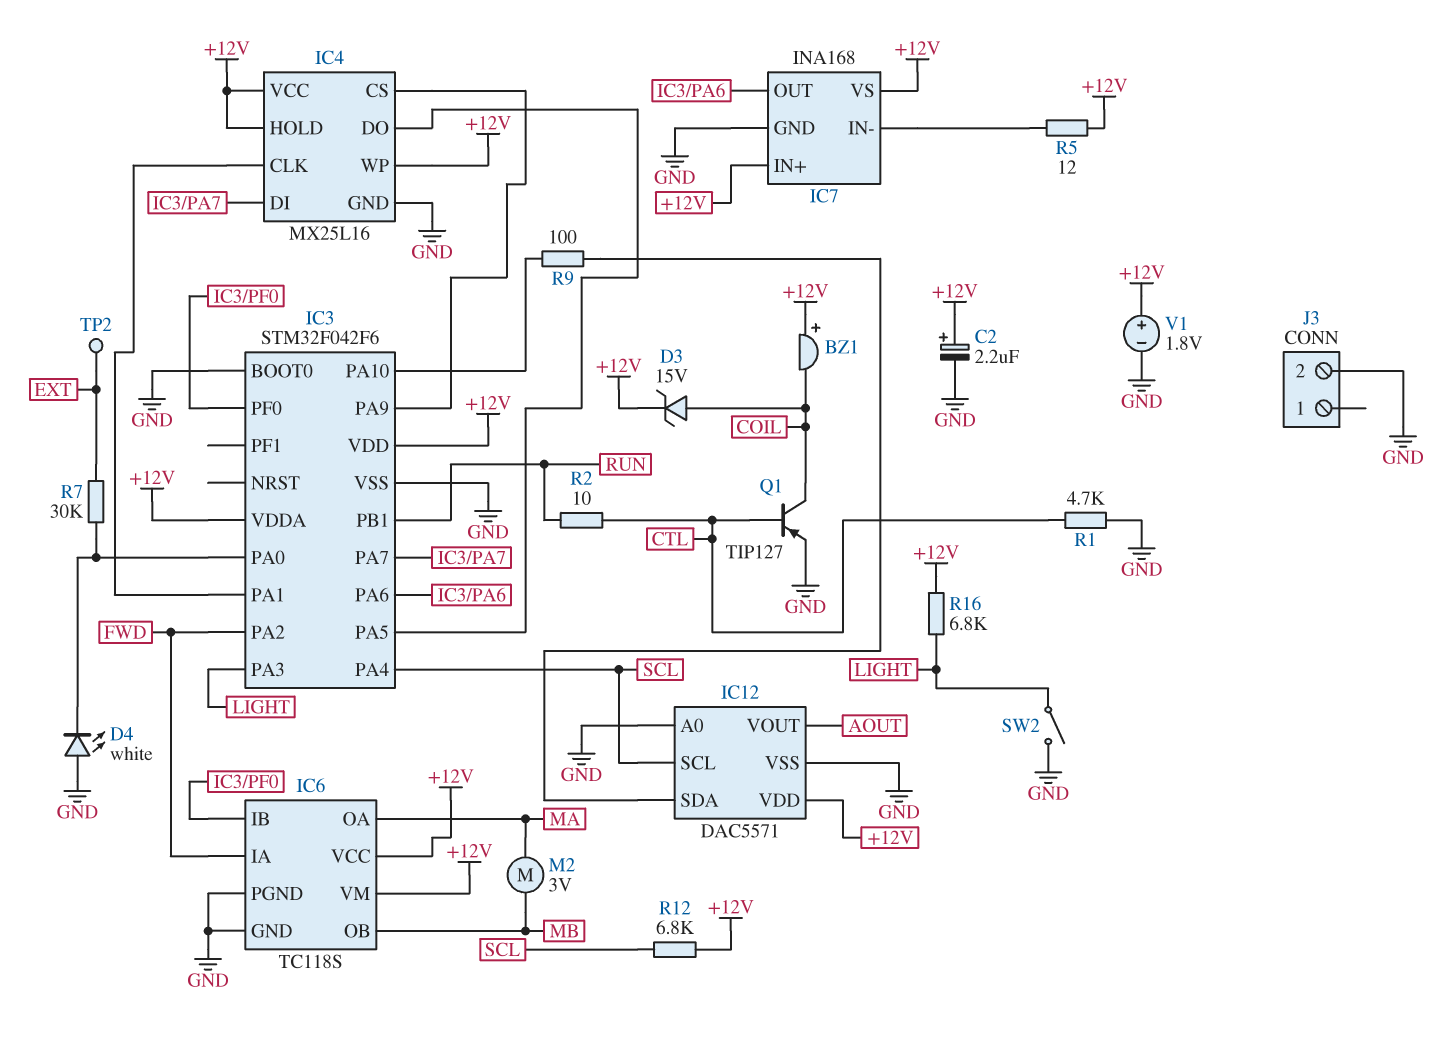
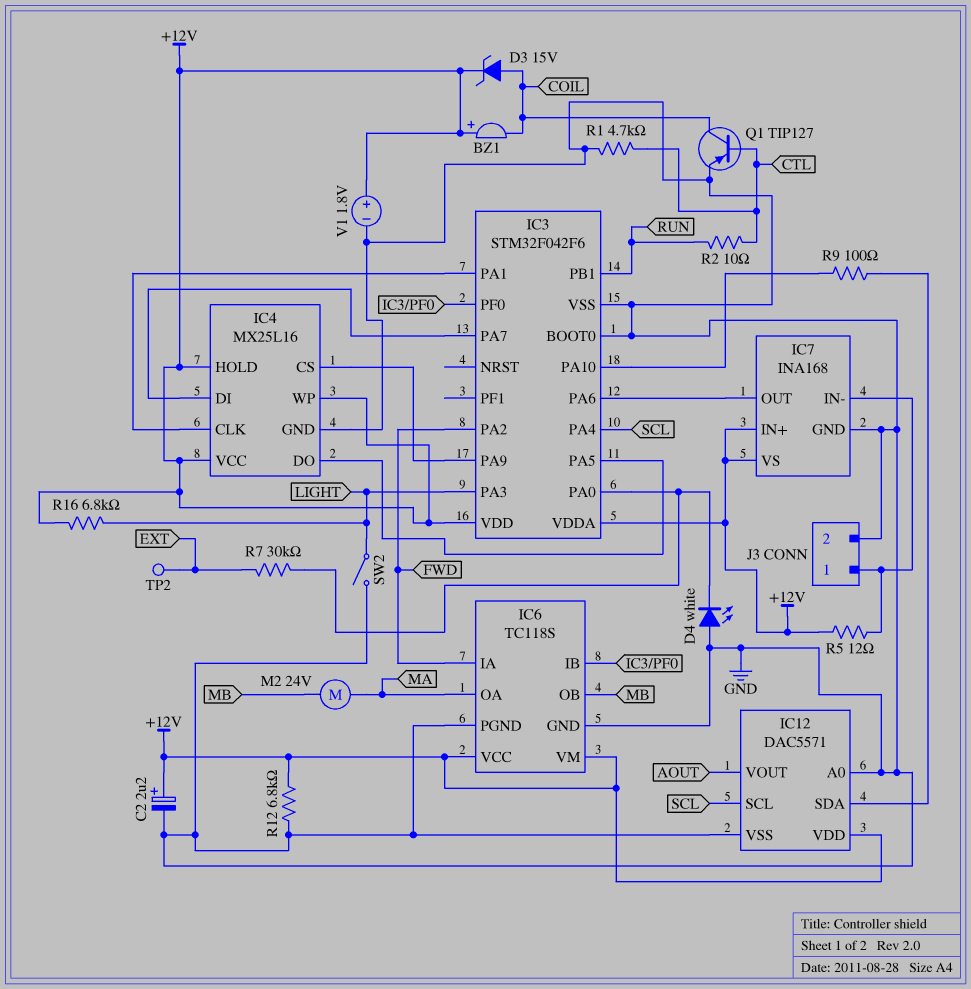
J3 pin 1: none -> IC7/IN-
M2: motor 3V (MA, MB) -> motor 24V (MA, MB)
R12: 6.8k (+12V, SCL) -> 6.8k (+12V, GND)

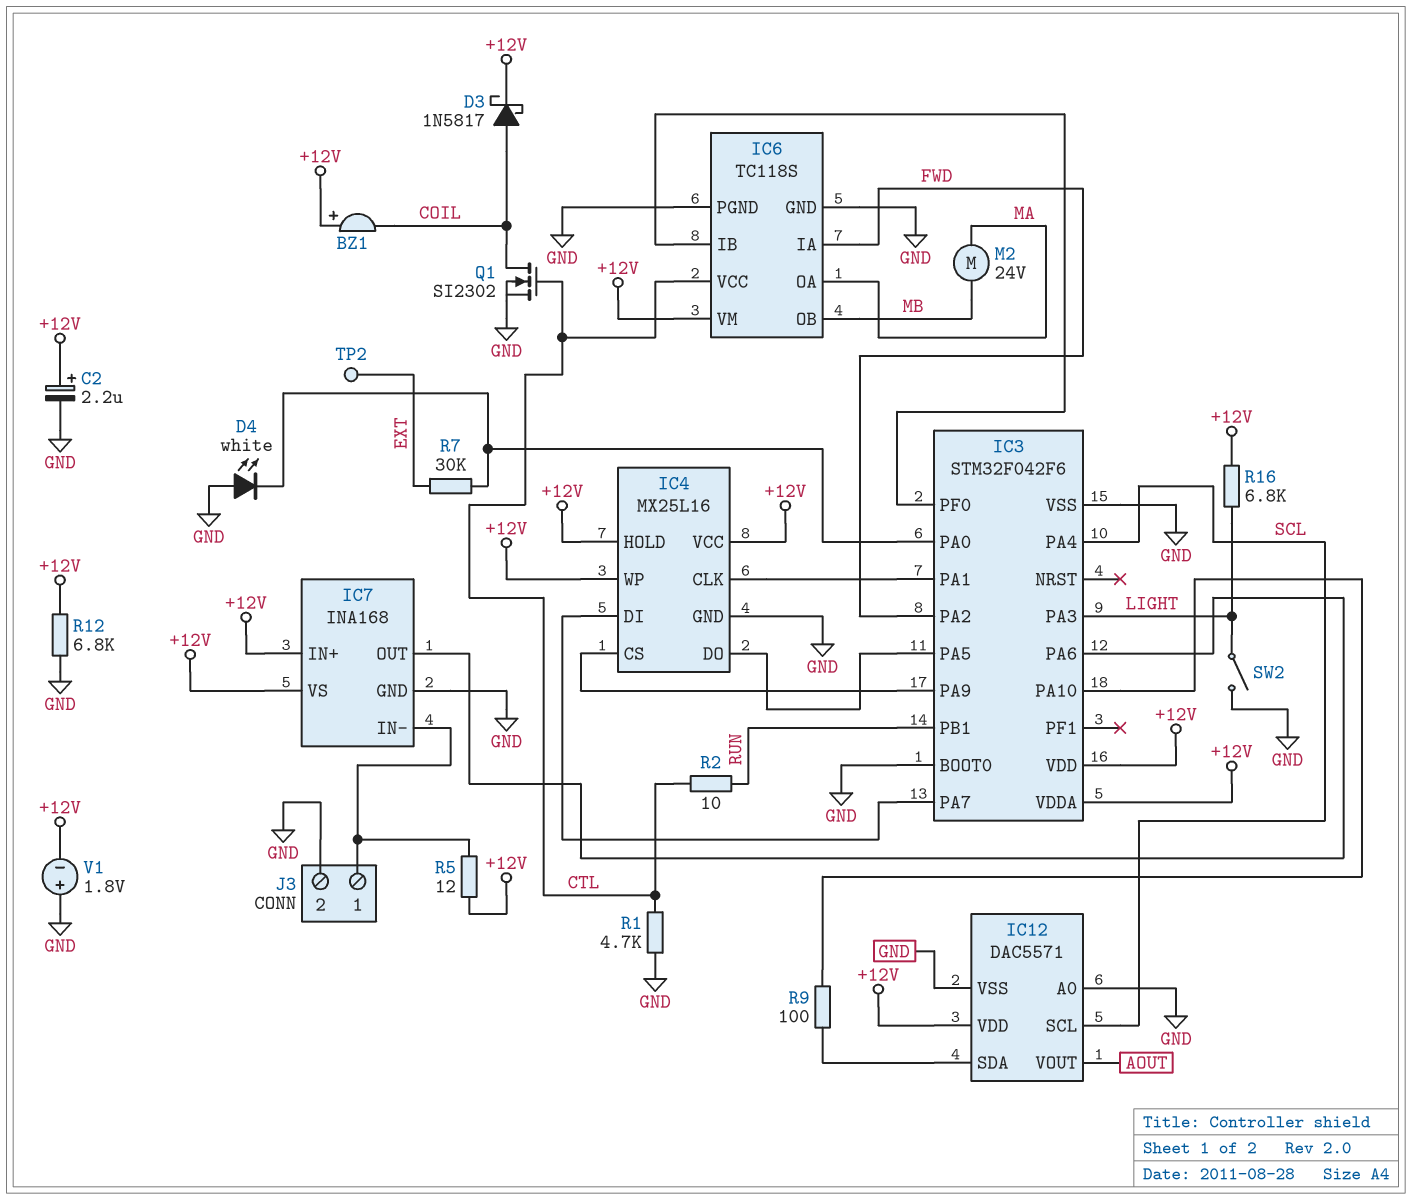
D3: zener 15V (A COIL, K +12V) -> schottky 1N5817 (A COIL, K +12V)
IC6 pin VCC: +12V -> CTL
Q1: PNP TIP127 (B CTL, C COIL, E GND) -> NMOS SI2302 (G CTL, D COIL, S GND)
V1: 1.8V (plus +12V, minus GND) -> 1.8V (plus GND, minus +12V)

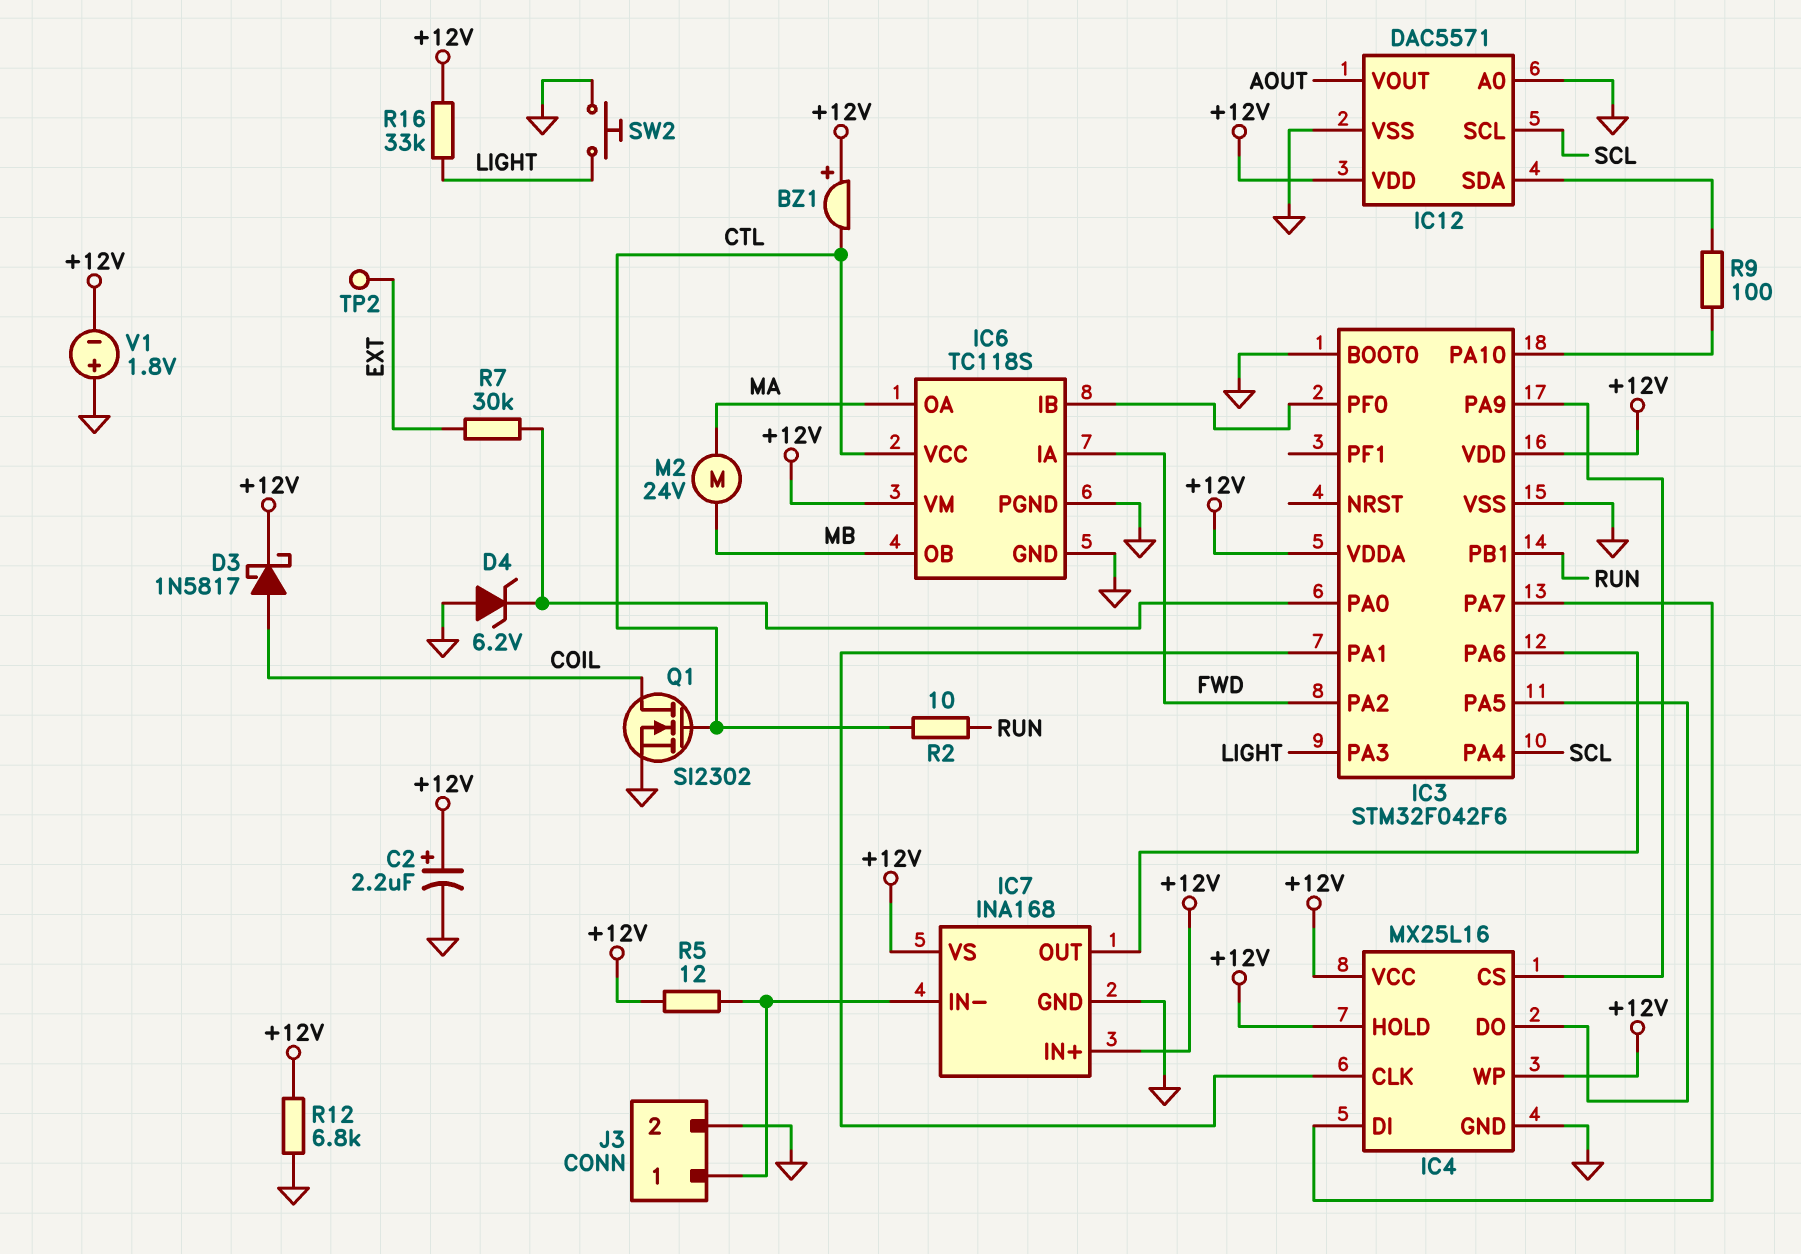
BZ1: buzzer (plus +12V, minus COIL) -> buzzer (plus +12V, minus CTL)
D4: LED white (A GND, K IC3/PA0) -> zener 6.2V (A GND, K IC3/PA0)
R1: 4.7k (CTL, GND) -> none
R16: 6.8k (+12V, LIGHT) -> 33k (+12V, LIGHT)
SW2: switch (GND, LIGHT) -> button (GND, LIGHT)

